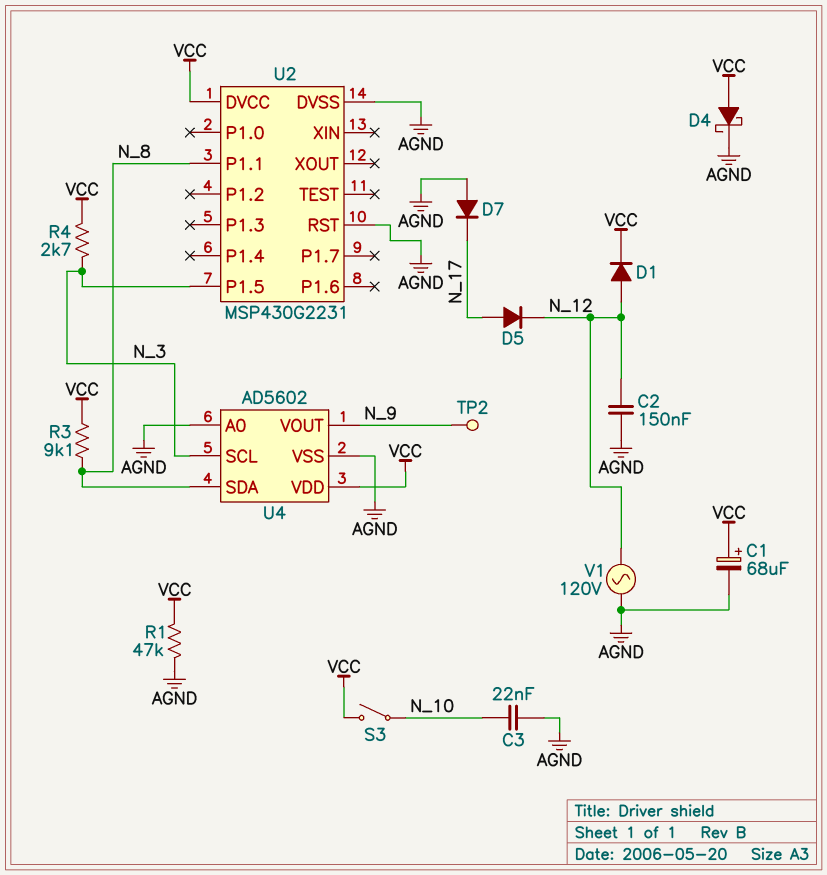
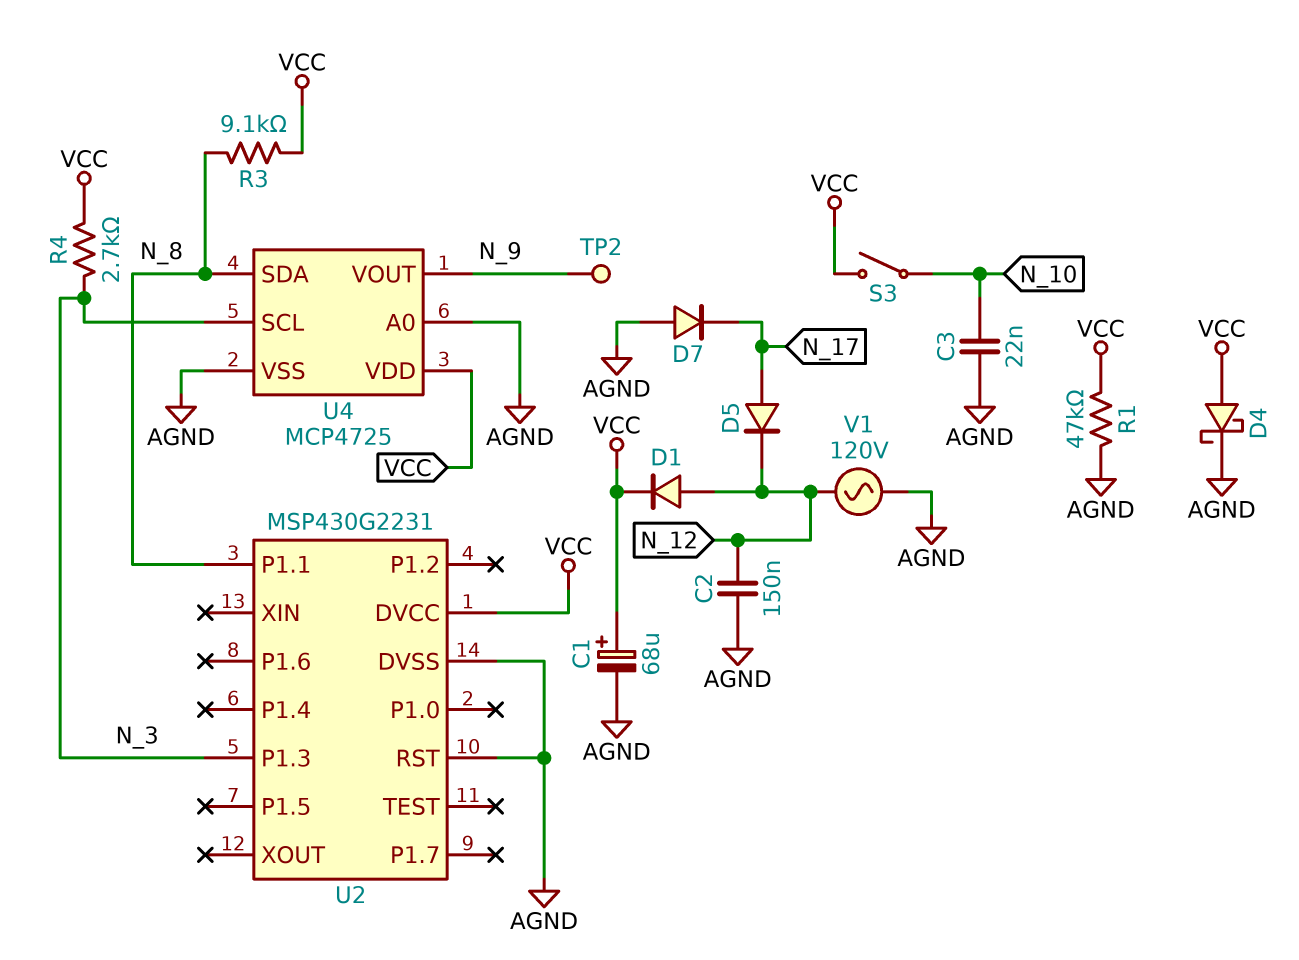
U2 pin P1.3: none -> N_3
U2 pin P1.5: N_3 -> none
U4: AD5602 -> MCP4725

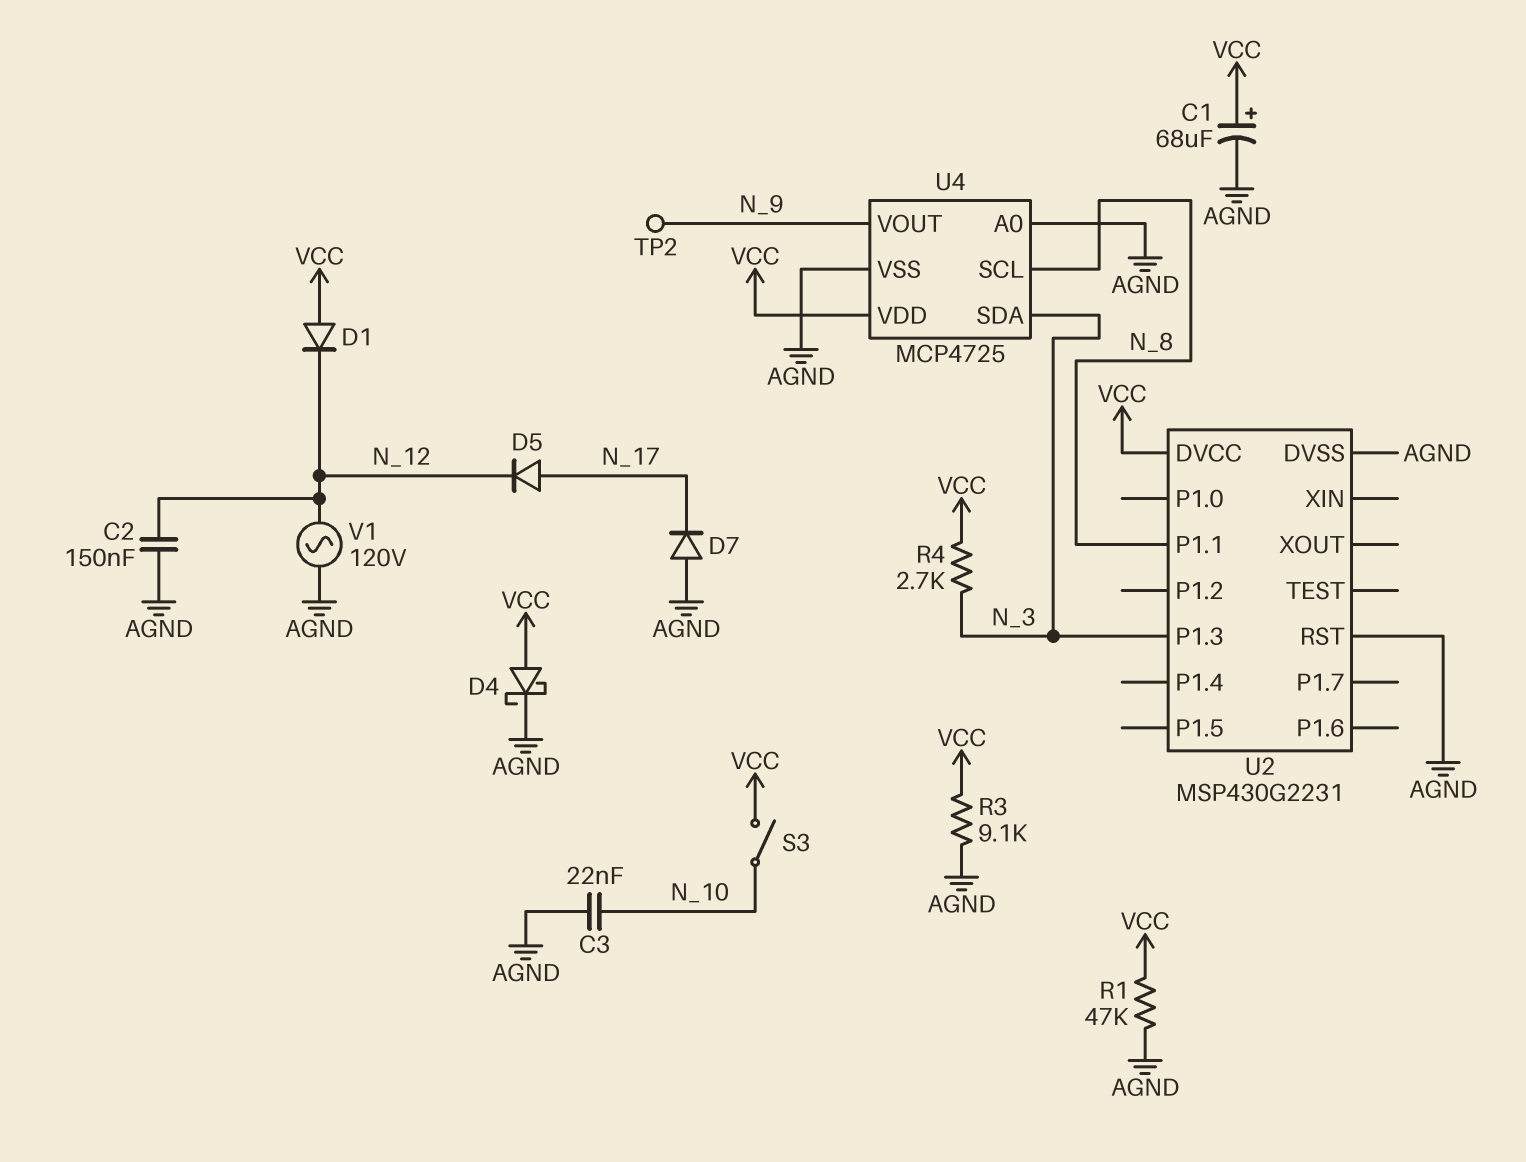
D1: diode (A N_12, K VCC) -> diode (A VCC, K N_12)
R3: 9.1k (N_8, VCC) -> 9.1k (AGND, VCC)
U4 pin SCL: N_3 -> N_8
U4 pin SDA: N_8 -> N_3

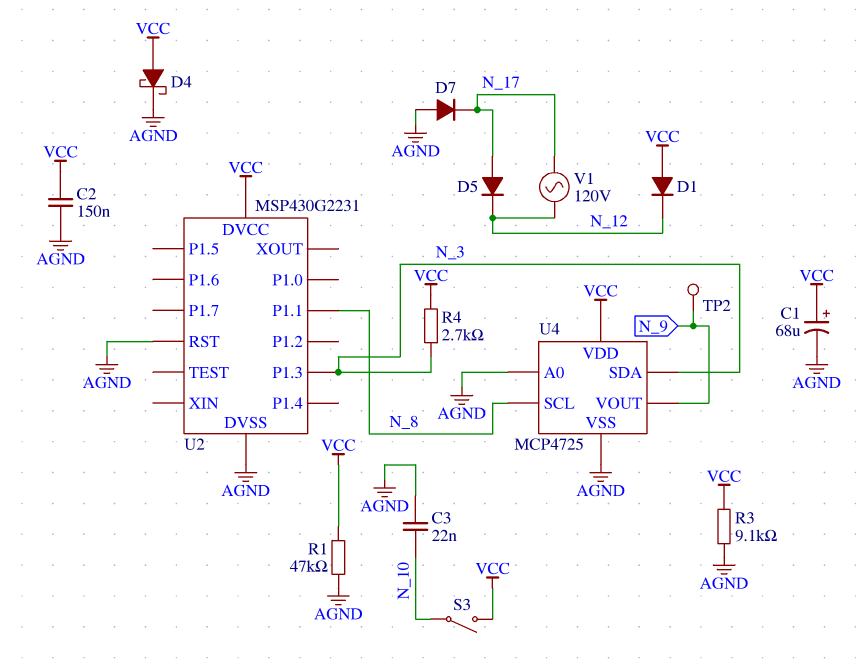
C2: 150nF (AGND, N_12) -> 150nF (AGND, VCC)
V1: AC 120V (AGND, N_12) -> AC 120V (N_12, N_17)

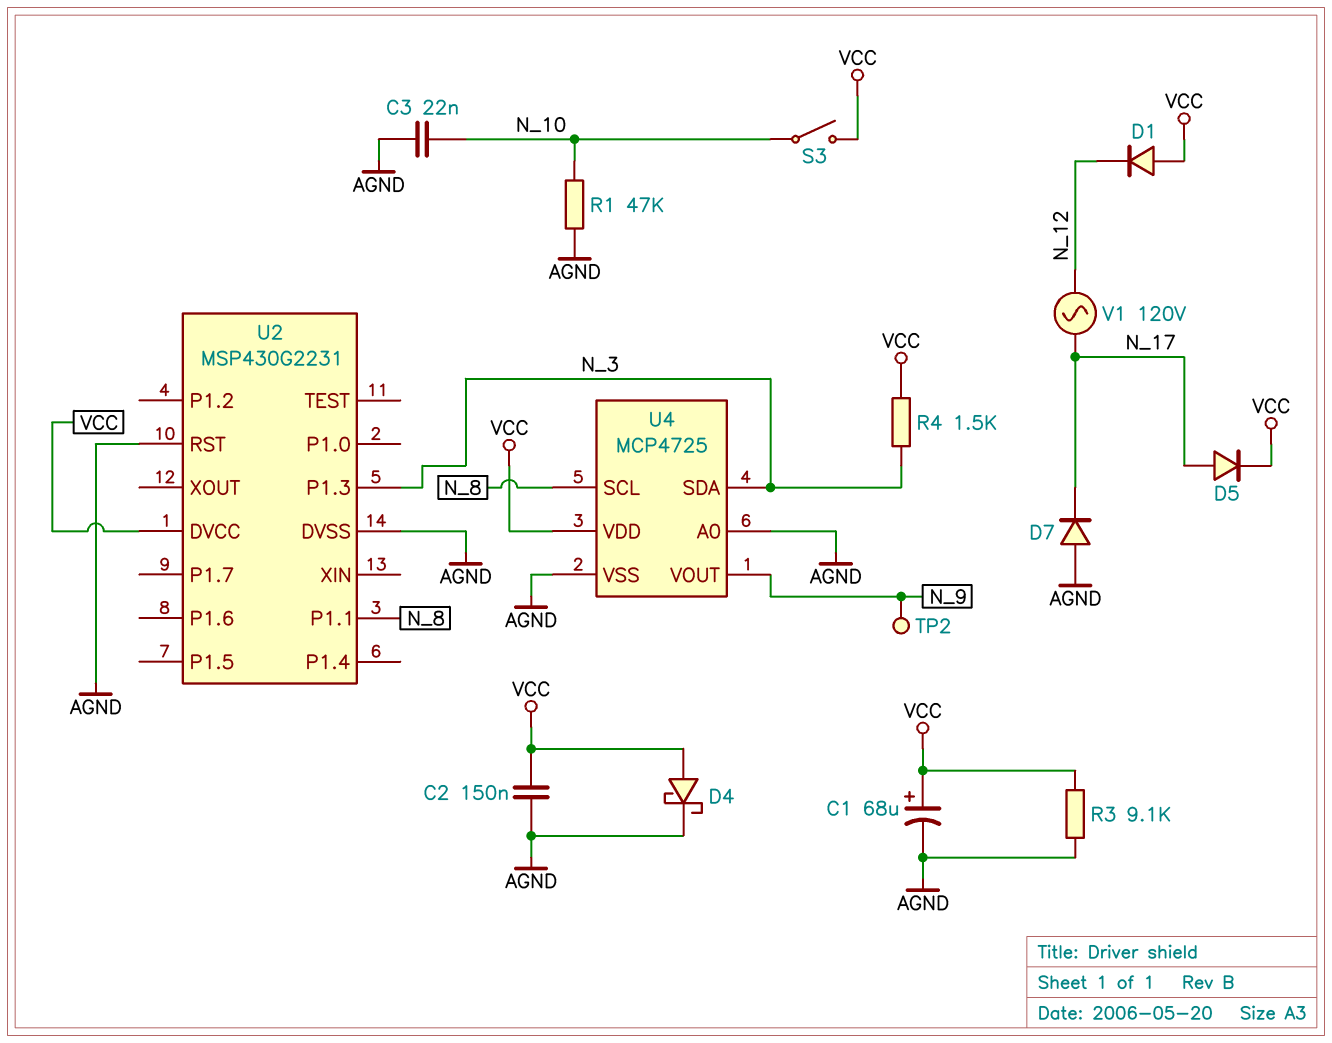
D5: diode (A N_17, K N_12) -> diode (A N_17, K VCC)
R1: 47k (AGND, VCC) -> 47k (AGND, N_10)
R4: 2.7k (N_3, VCC) -> 1.5k (N_3, VCC)

